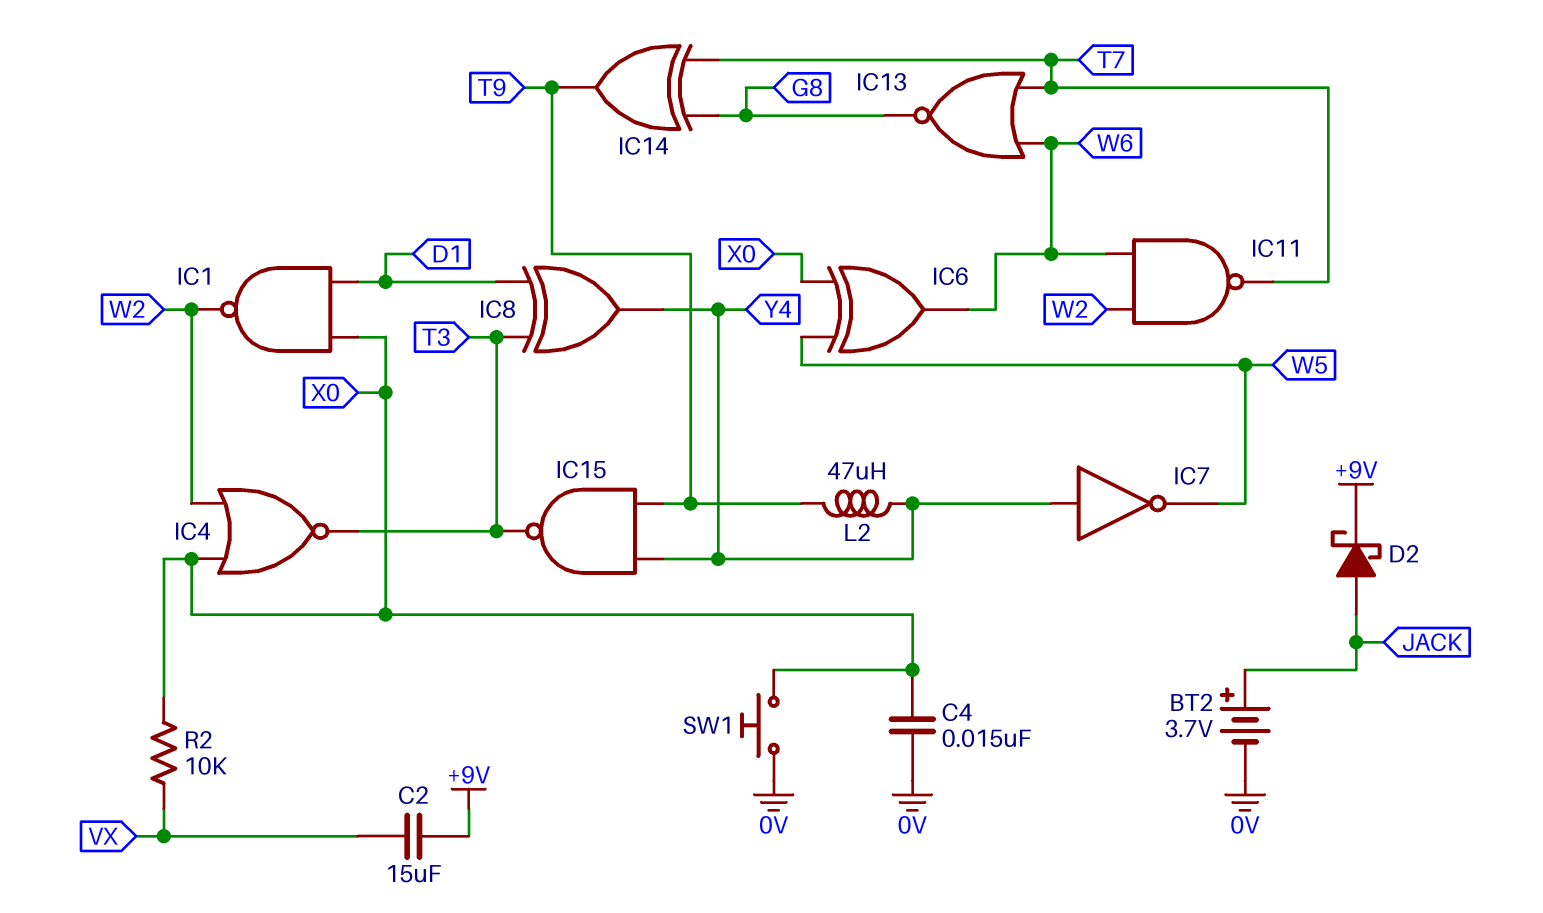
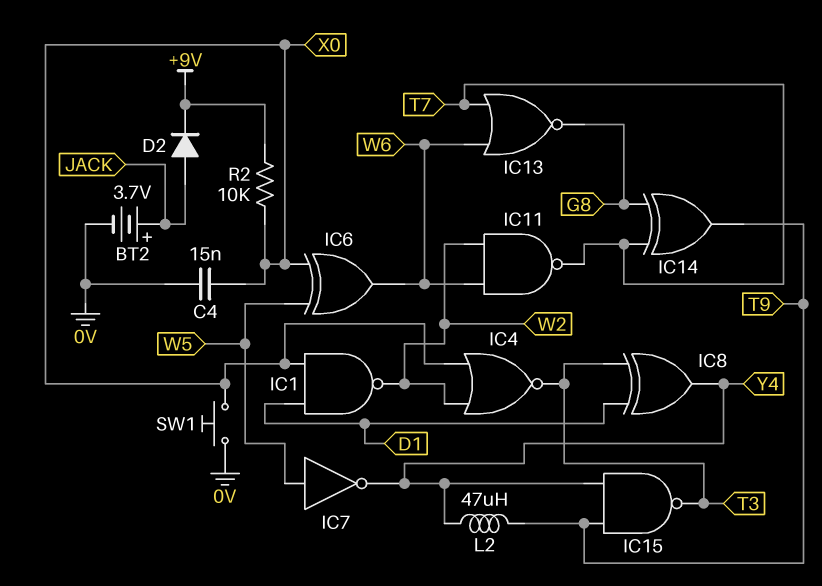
C2: 15uF (+9V, VX) -> none
D2: schottky (A JACK, K +9V) -> diode (A JACK, K +9V)
IC7: NOT (in Y4, out W5) -> NOT (in W5, out Y4)
R2: 10k (VX, X0) -> 10k (+9V, X0)

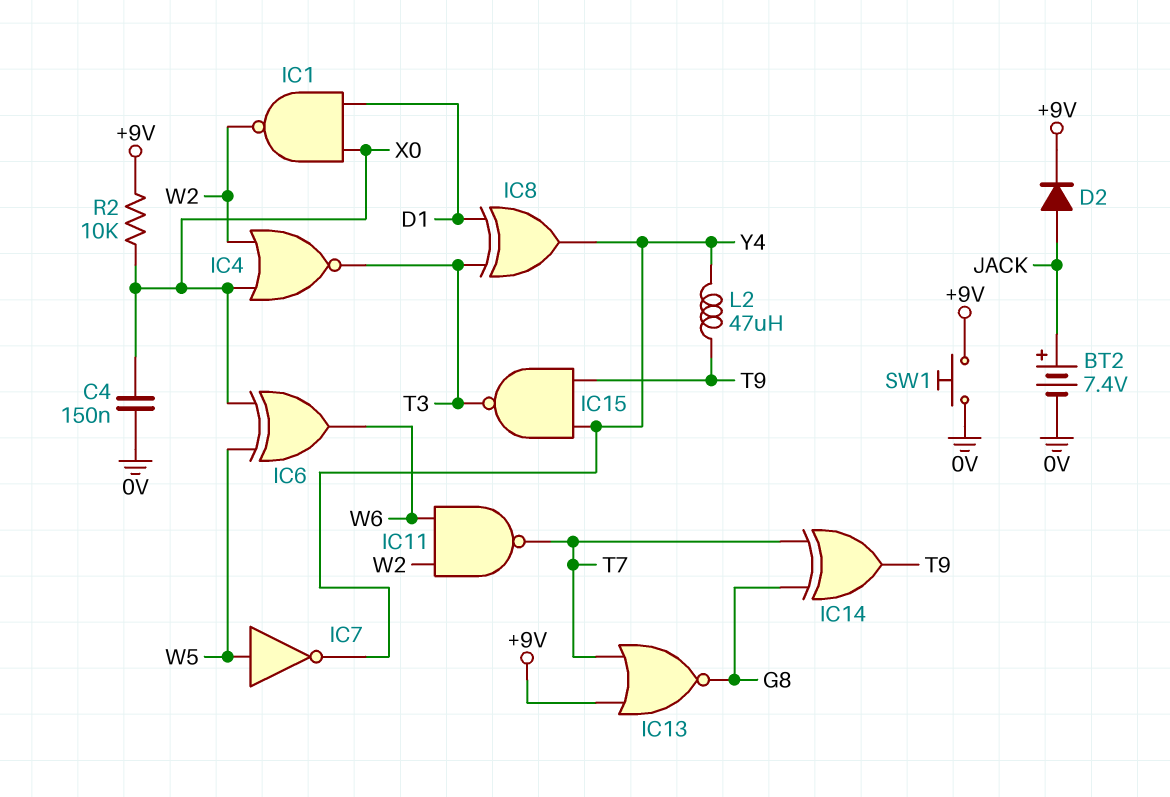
BT2: 3.7V (plus JACK, minus 0V) -> 7.4V (plus JACK, minus 0V)
C4: 15nF (0V, X0) -> 150nF (0V, X0)
IC13: NOR (in T7, in W6, out G8) -> NOR (in +9V, in T7, out G8)
SW1: button (0V, X0) -> button (+9V, 0V)

